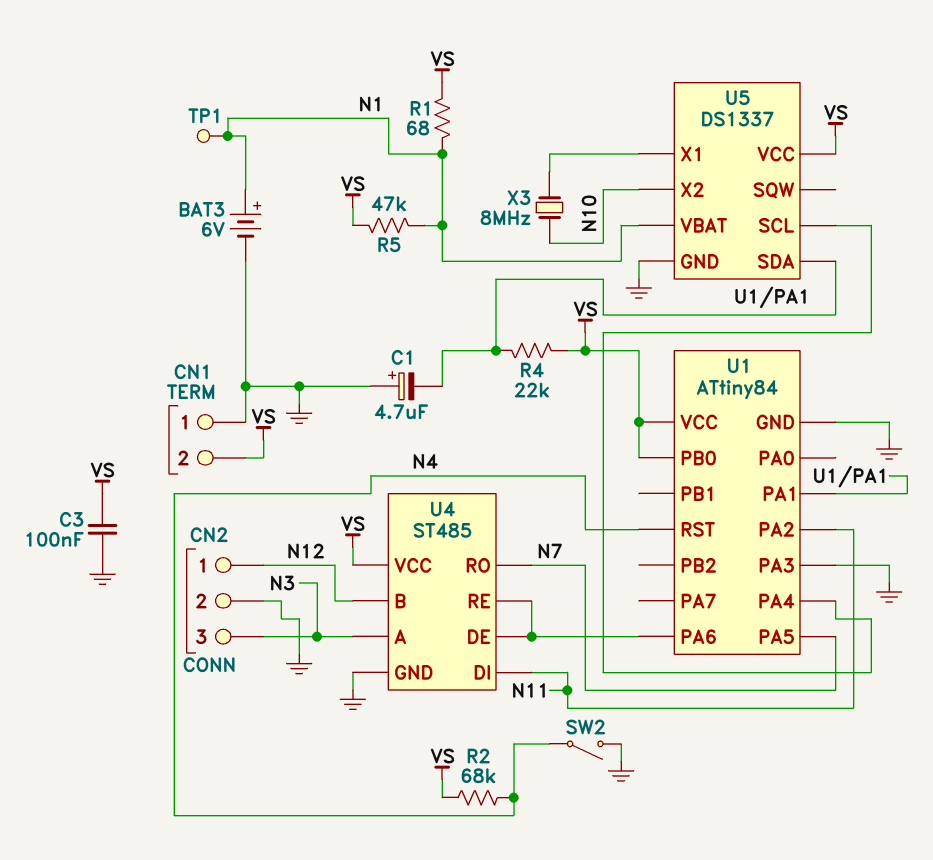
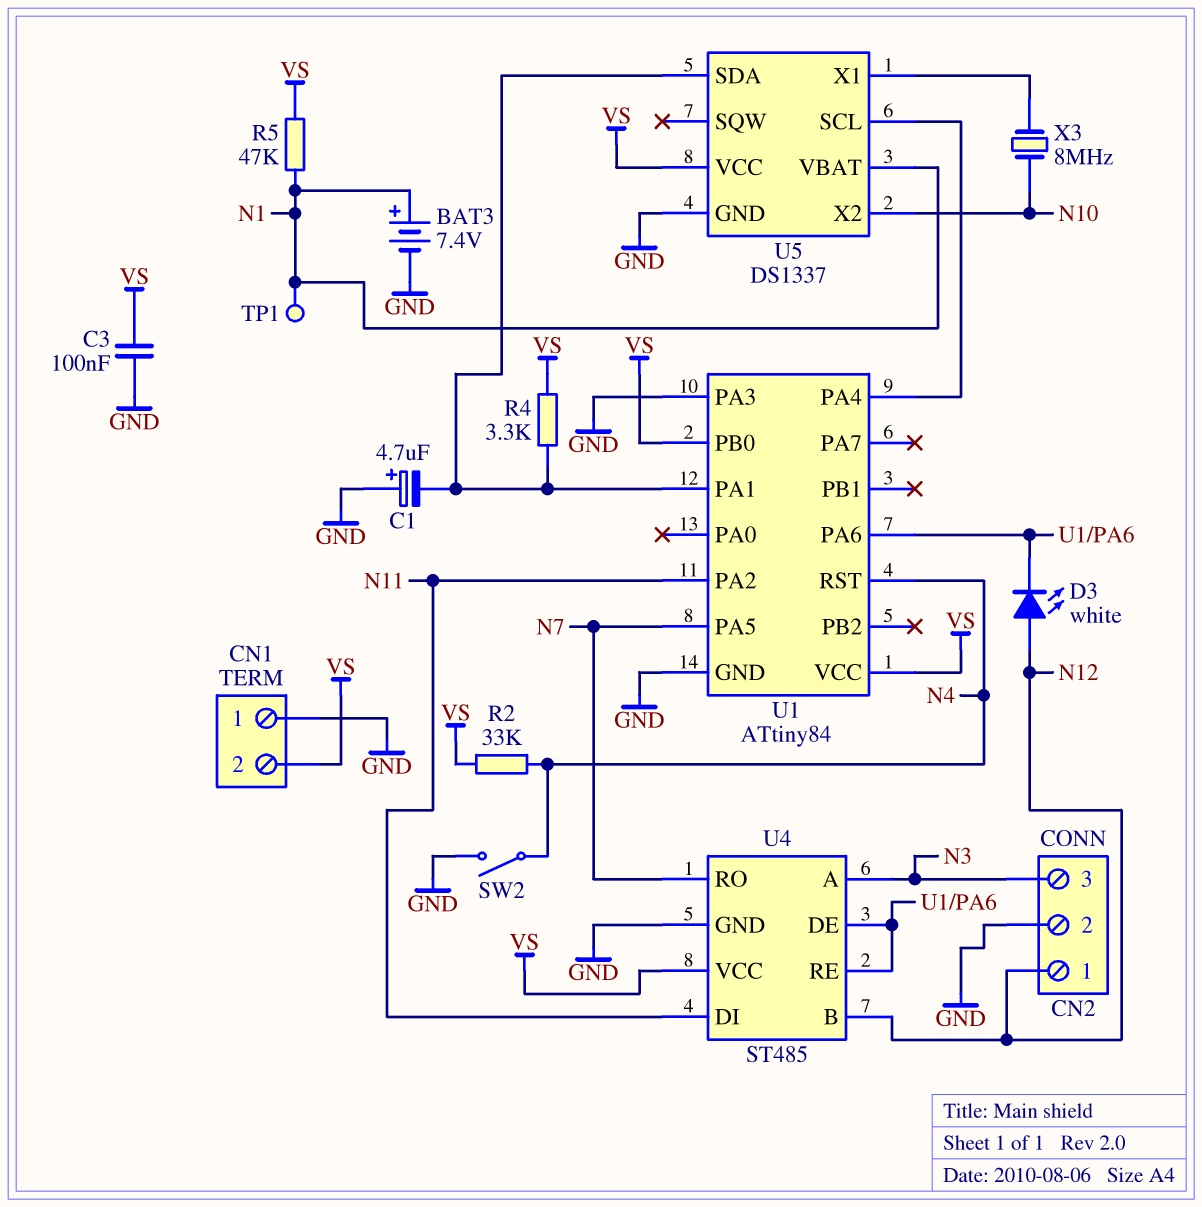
BAT3: 6V (plus N1, minus GND) -> 7.4V (plus N1, minus GND)
D3: none -> LED white (A N12, K U1/PA6)
R1: 68 (N1, VS) -> none
R2: 68k (N4, VS) -> 33k (N4, VS)
R4: 22k (U1/PA1, VS) -> 3.3k (U1/PA1, VS)

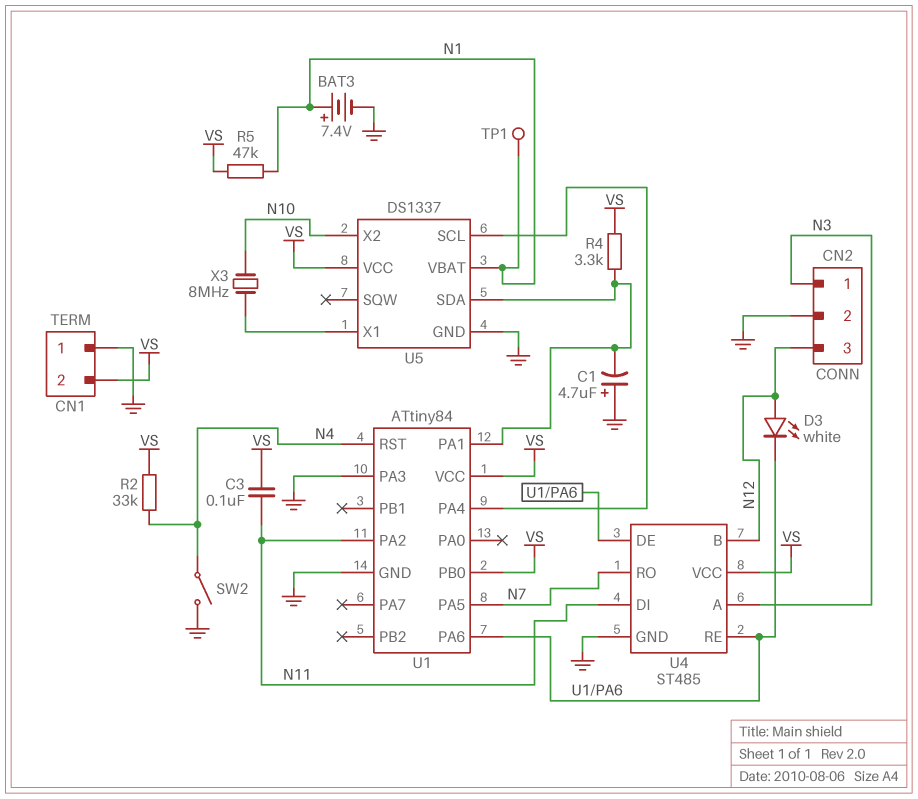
C3: 100nF (GND, VS) -> 100nF (N11, VS)
CN2 pin 1: N12 -> N3
CN2 pin 3: N3 -> N12

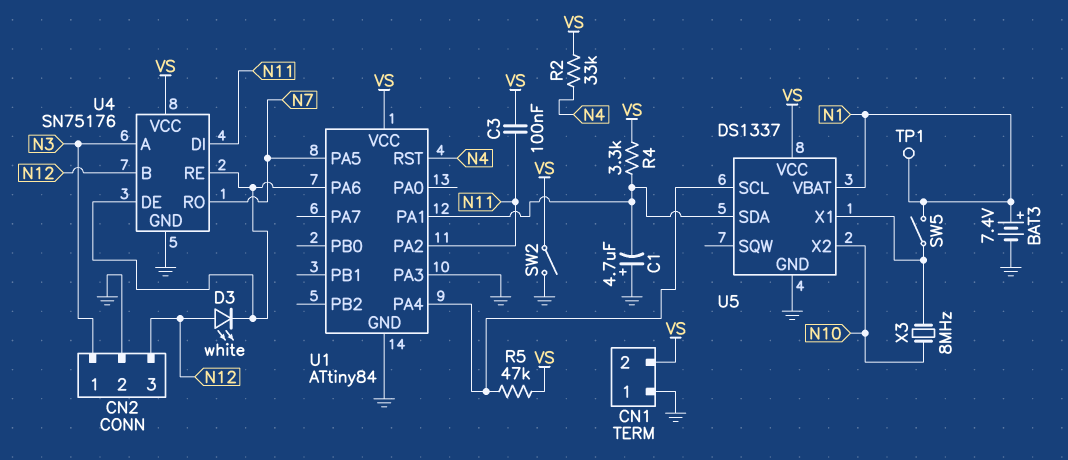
R5: 47k (N1, VS) -> 47k (U1/PA4, VS)
SW2: switch (GND, N4) -> switch (GND, VS)
SW5: none -> switch (N1, U5/X1)
U1 pin PB0: VS -> none
U4: ST485 -> SN75176

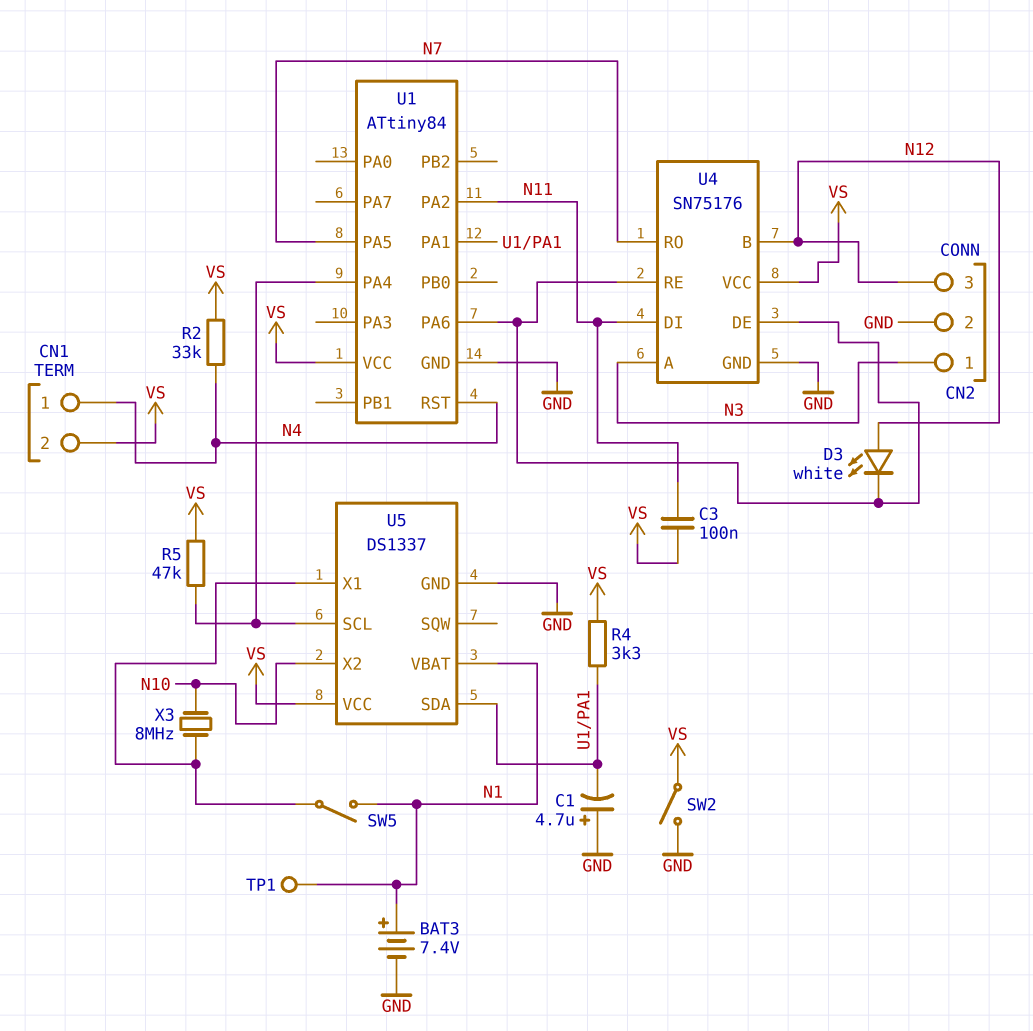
CN1 pin 1: GND -> N4
U1 pin PA3: GND -> none

